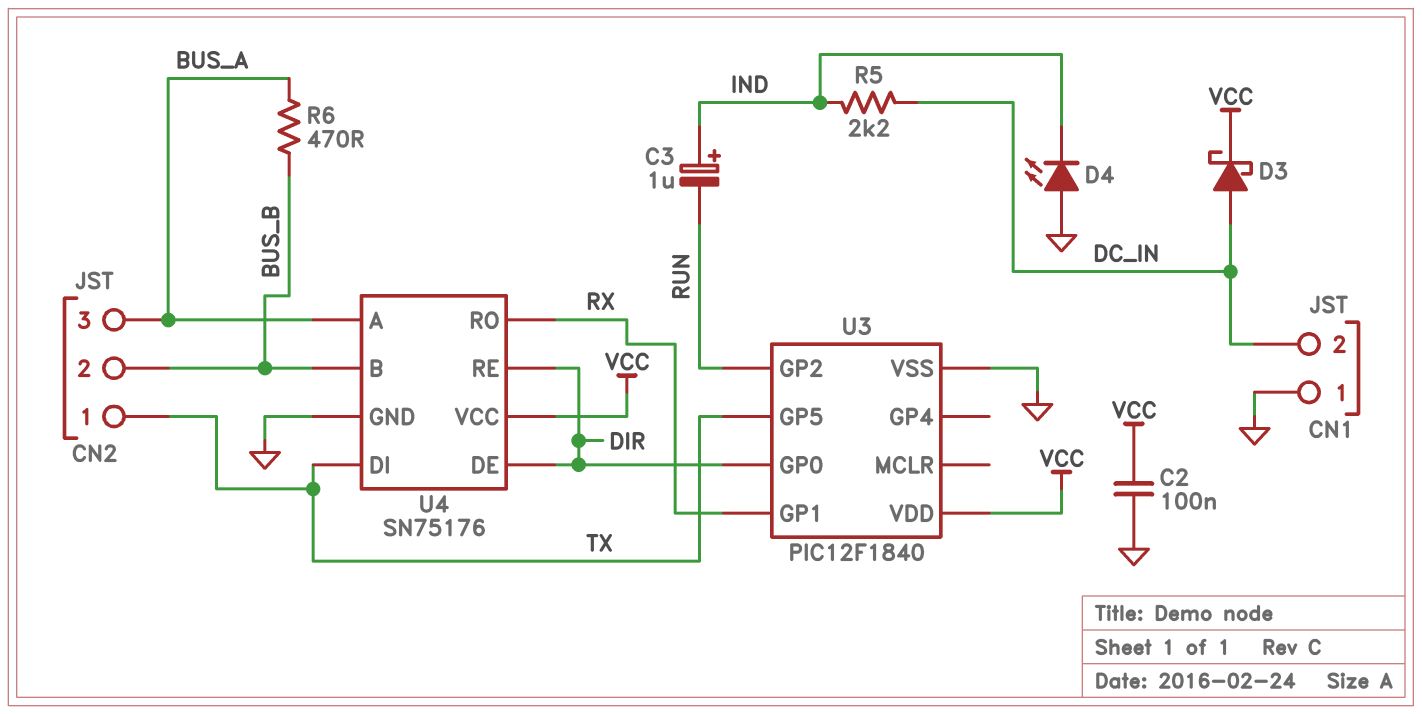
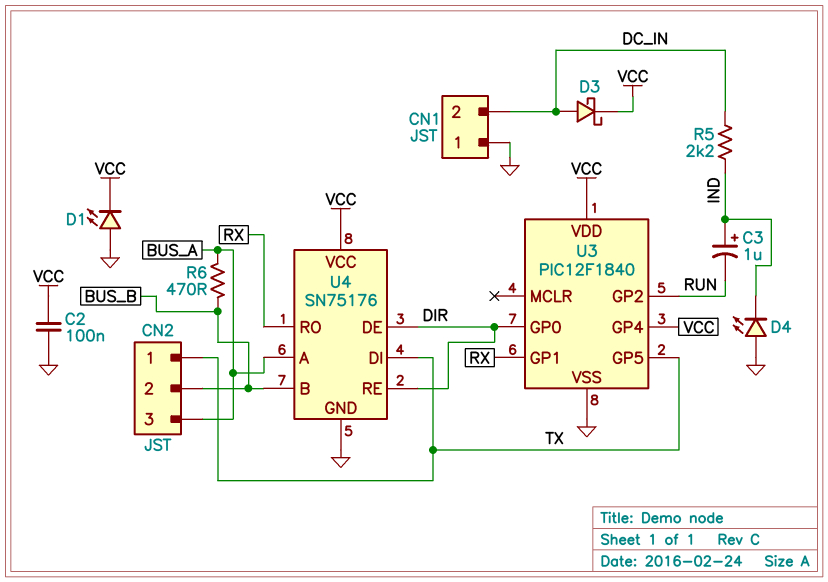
D1: none -> LED (A GND, K VCC)
U3 pin GP4: none -> VCC

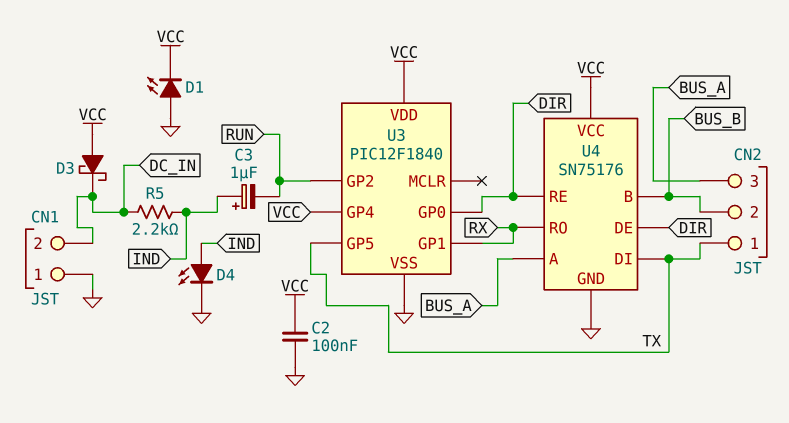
D3: schottky (A DC_IN, K VCC) -> schottky (A VCC, K DC_IN)
D4: LED (A GND, K IND) -> LED (A IND, K GND)
R6: 470 (BUS_A, BUS_B) -> none

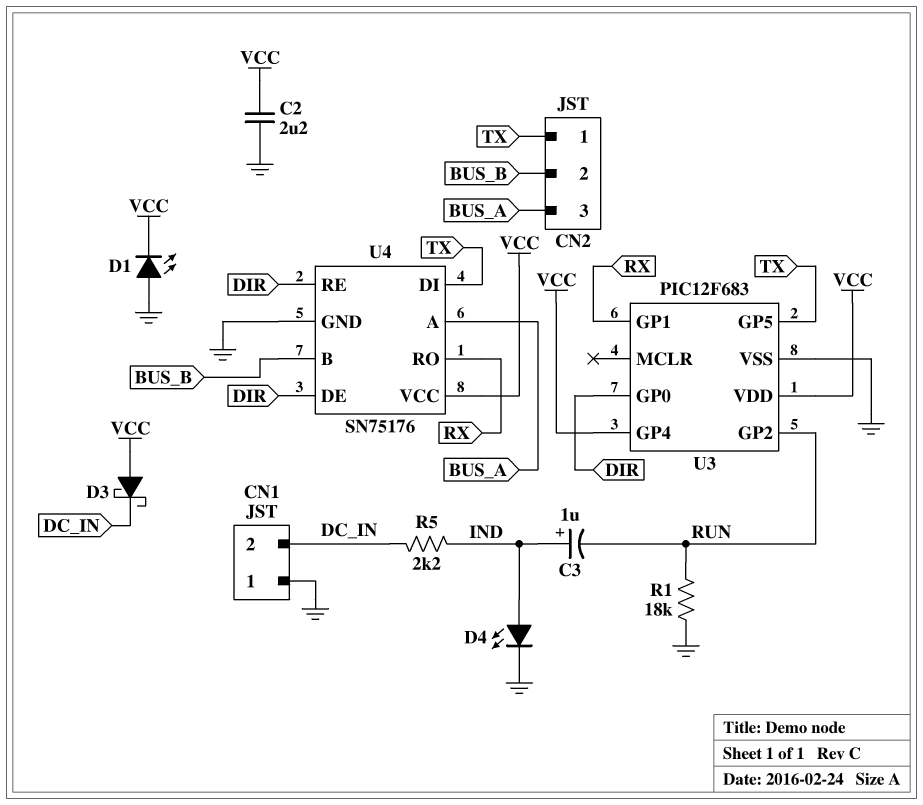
C2: 100nF (GND, VCC) -> 2.2uF (GND, VCC)
R1: none -> 18k (GND, RUN)
U3: PIC12F1840 -> PIC12F683

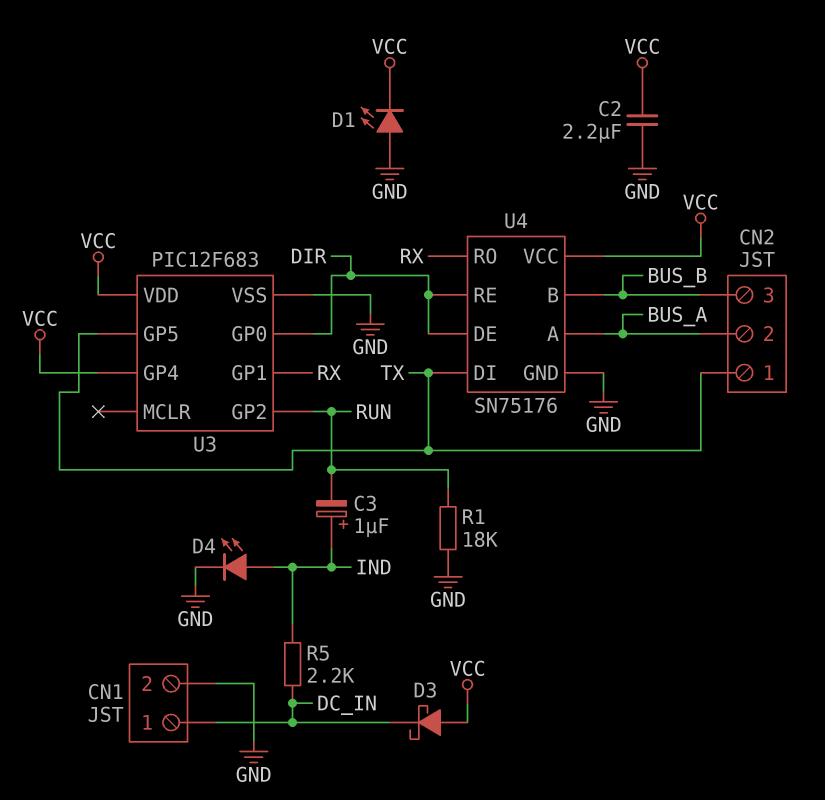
CN1 pin 1: GND -> DC_IN
CN1 pin 2: DC_IN -> GND
CN2 pin 2: BUS_B -> BUS_A
CN2 pin 3: BUS_A -> BUS_B

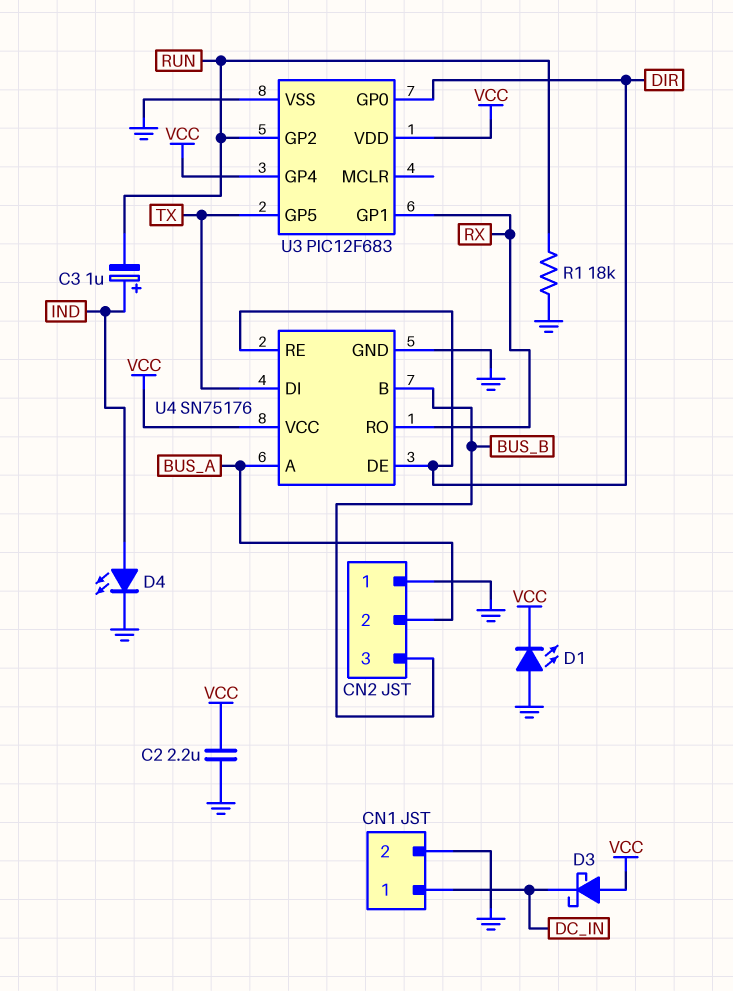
CN2 pin 1: TX -> GND
R5: 2.2k (DC_IN, IND) -> none

